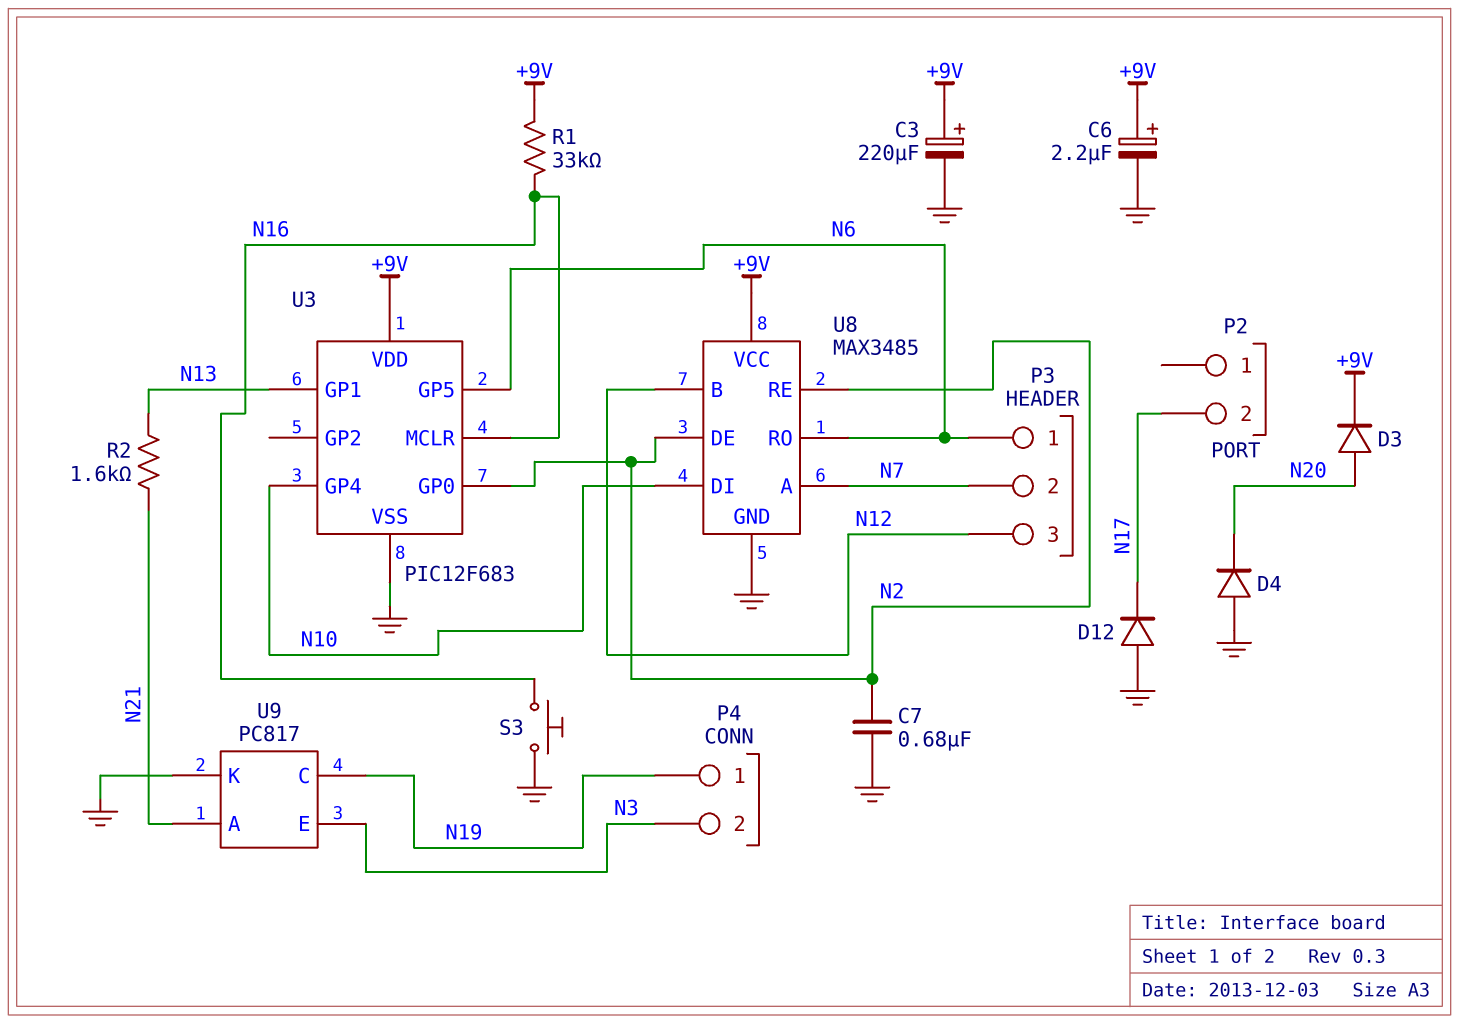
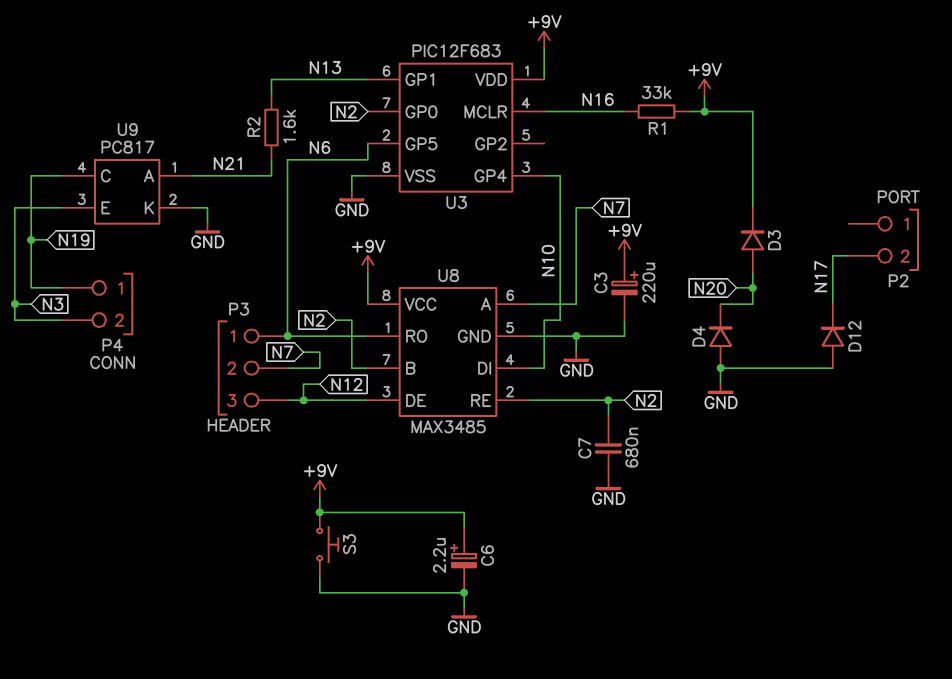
S3: button (GND, N16) -> button (+9V, GND)
U8 pin B: N12 -> N2
U8 pin DE: N2 -> N12

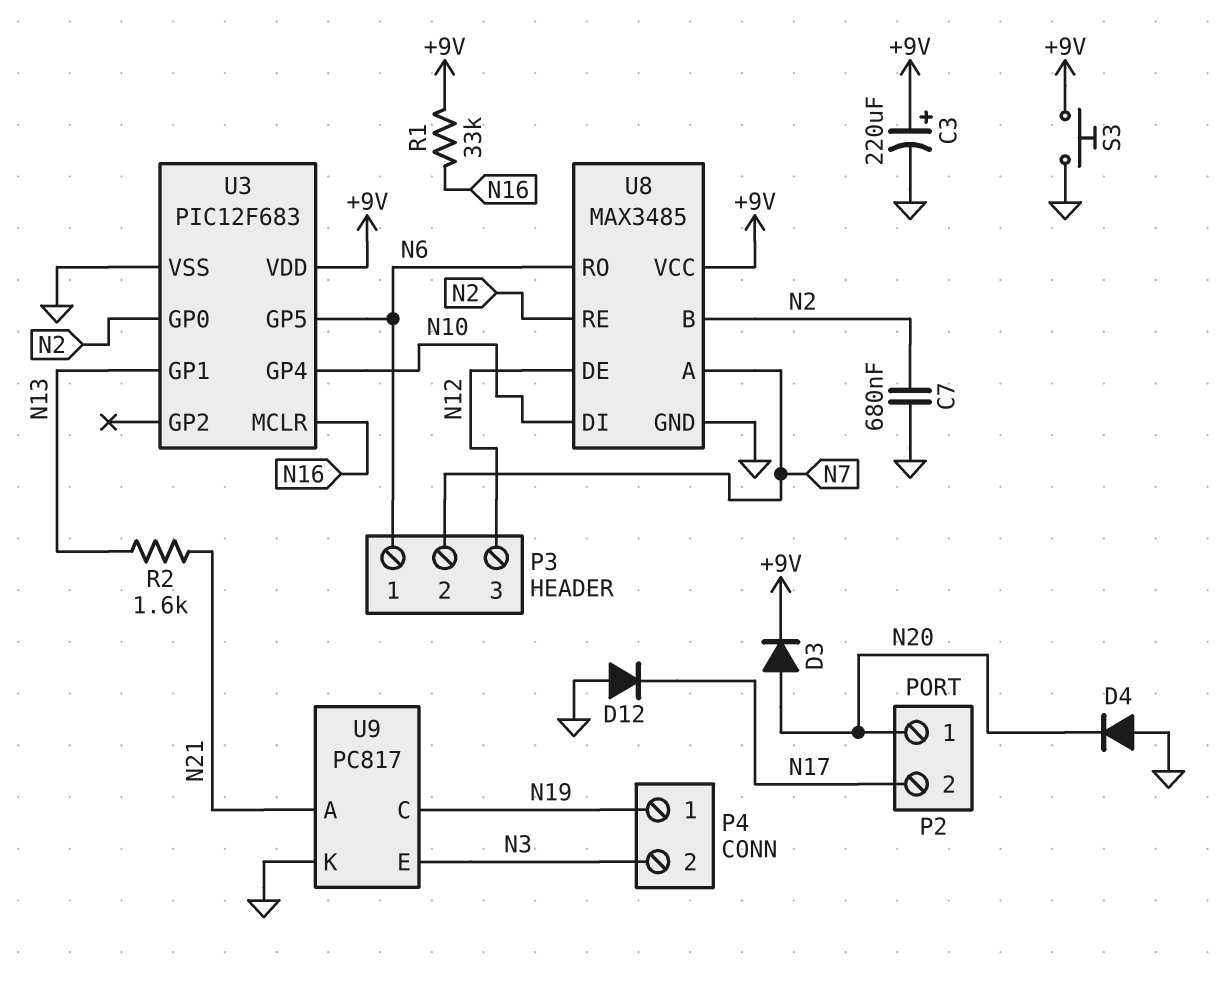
C6: 2.2uF (plus +9V, minus GND) -> none
P2 pin 1: none -> N20

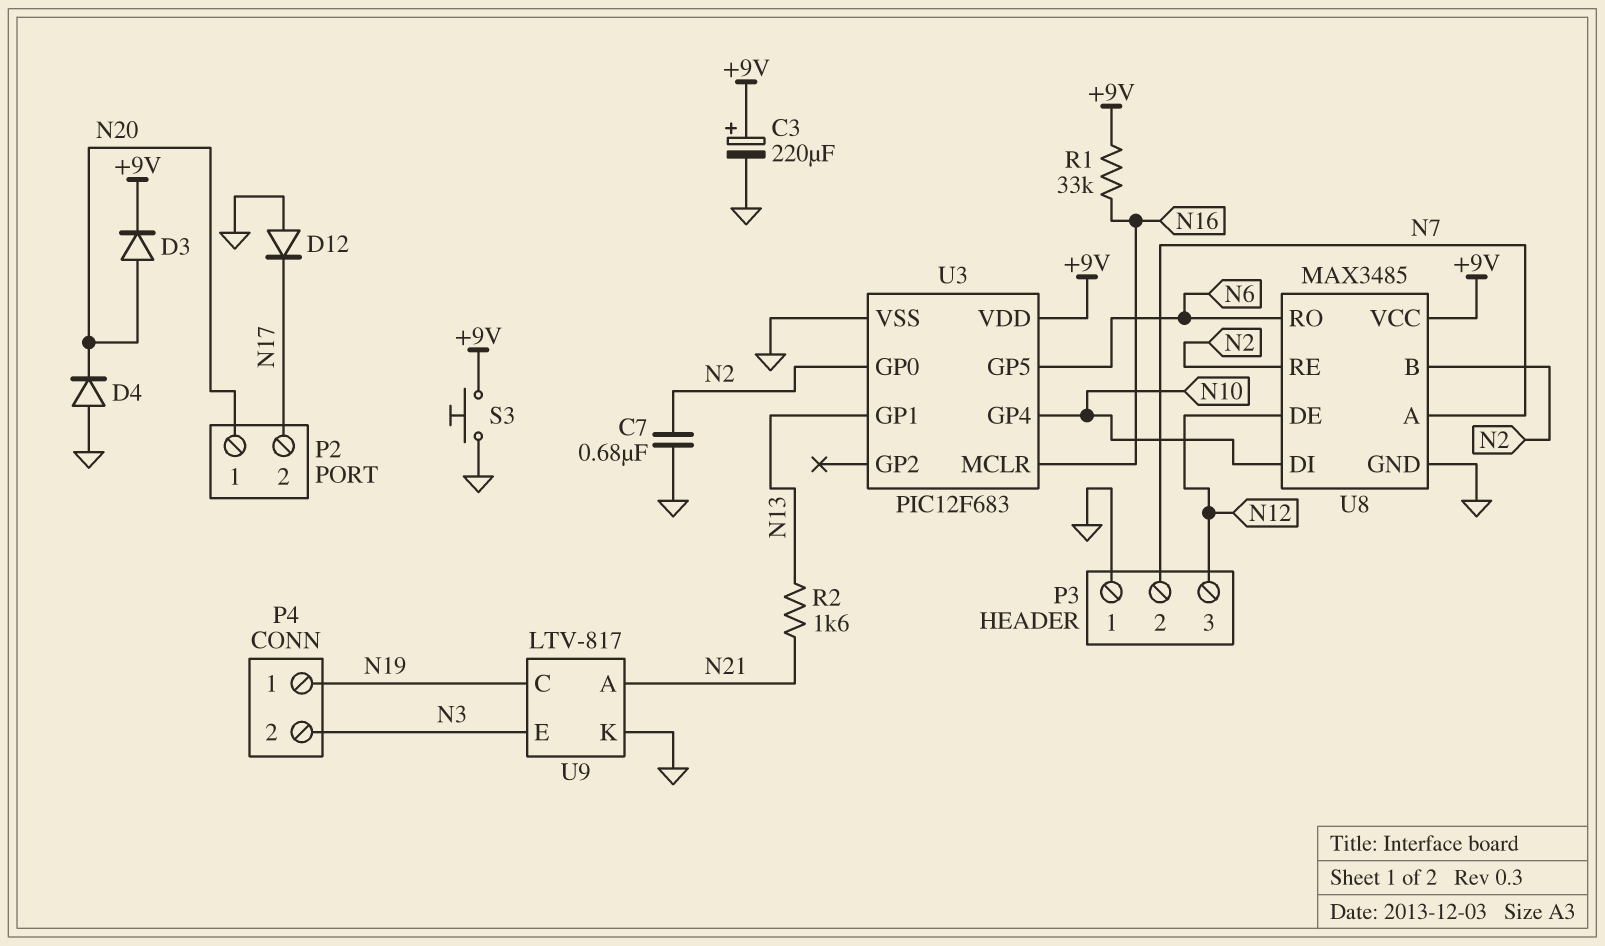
P3 pin 1: N6 -> GND
U9: PC817 -> LTV-817

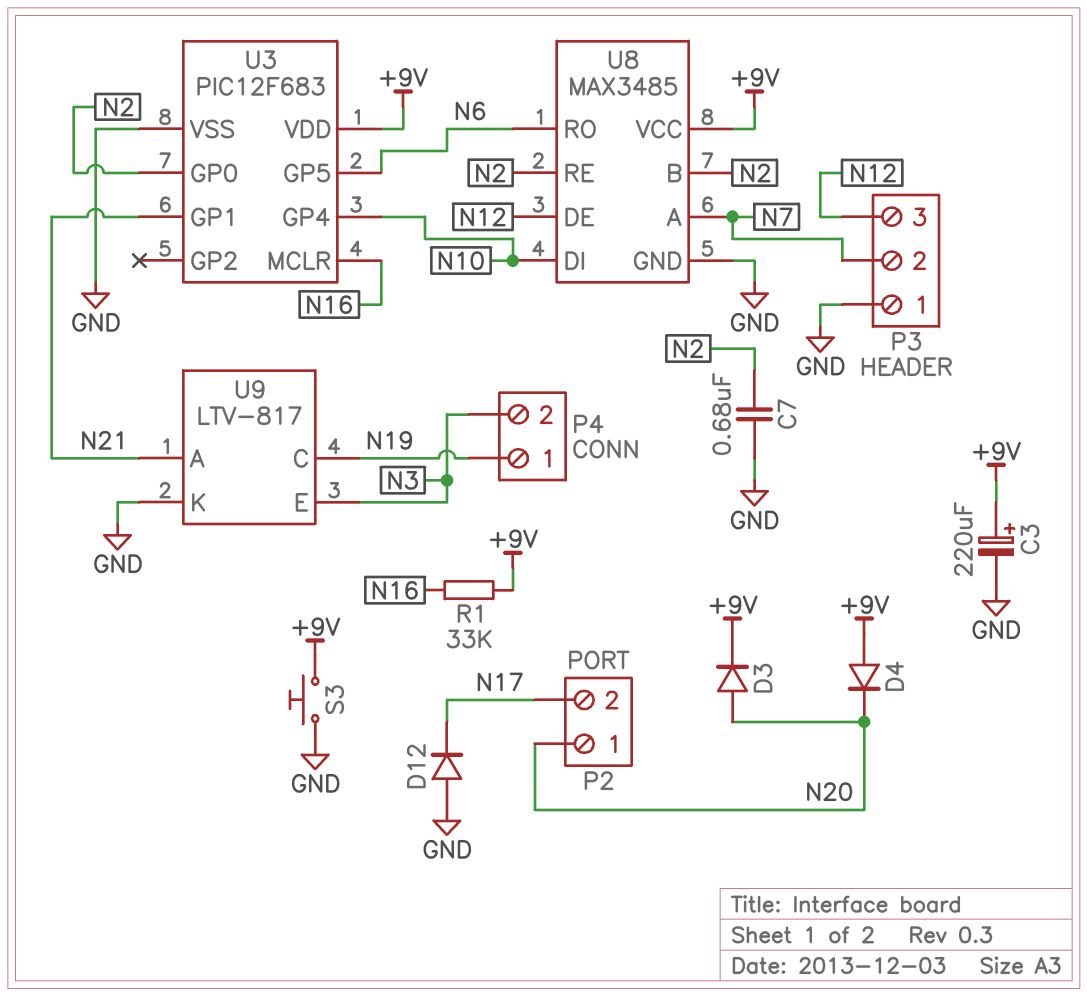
D4: diode (A GND, K N20) -> diode (A +9V, K N20)
R2: 1.6k (N13, N21) -> none
U3 pin GP1: N13 -> N21

